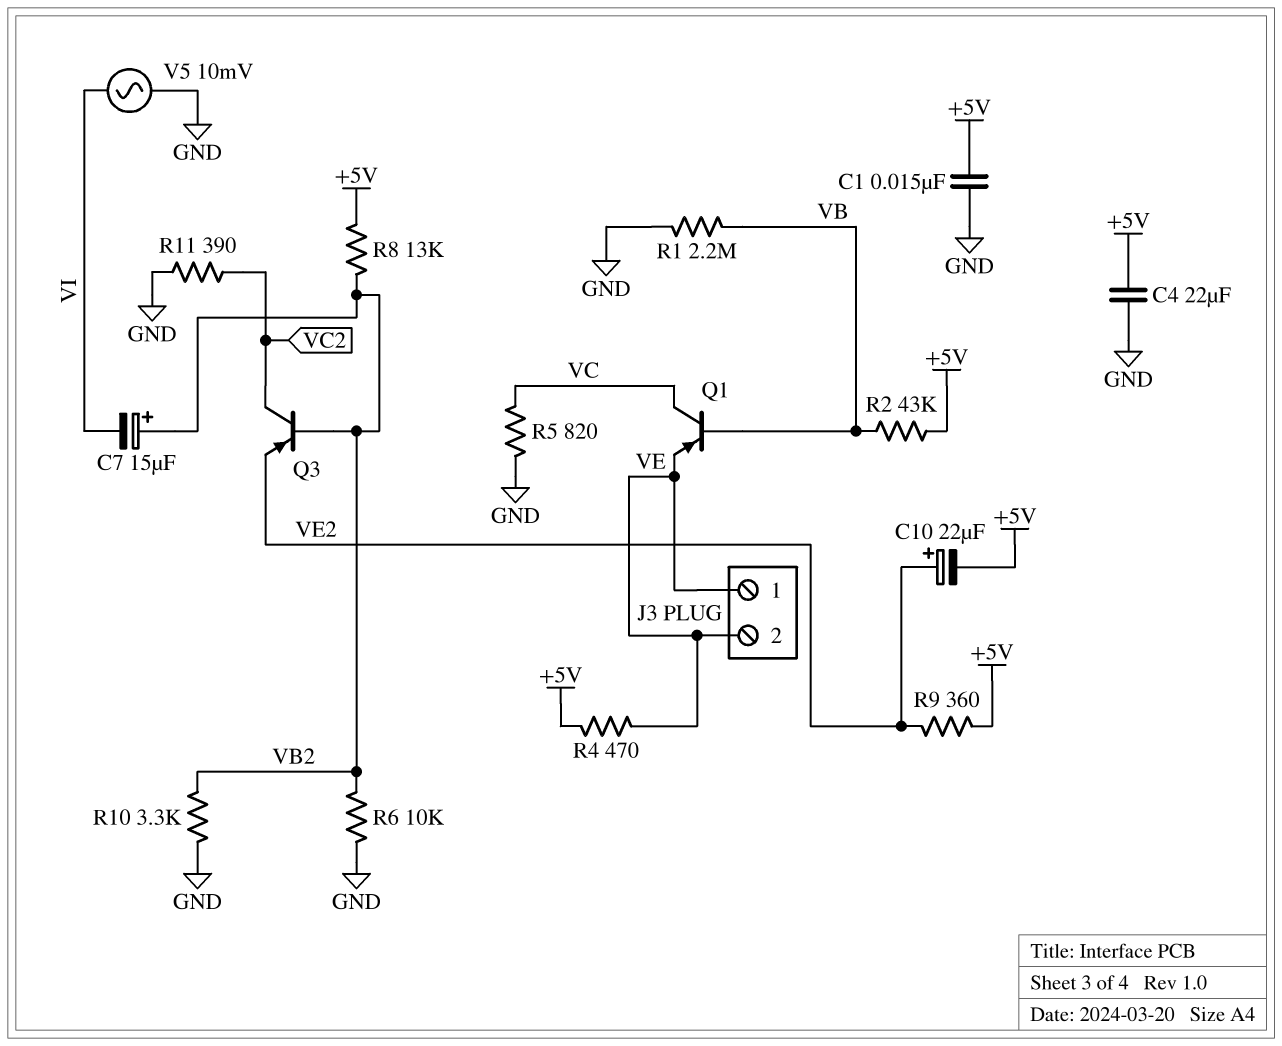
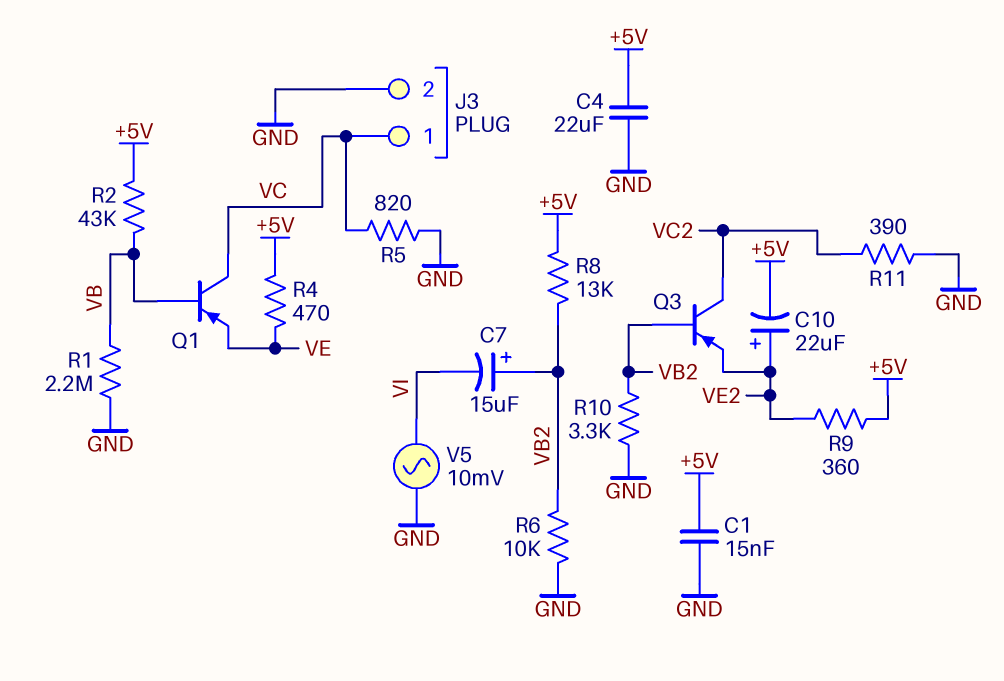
J3 pin 1: VE -> VC
J3 pin 2: VE -> GND

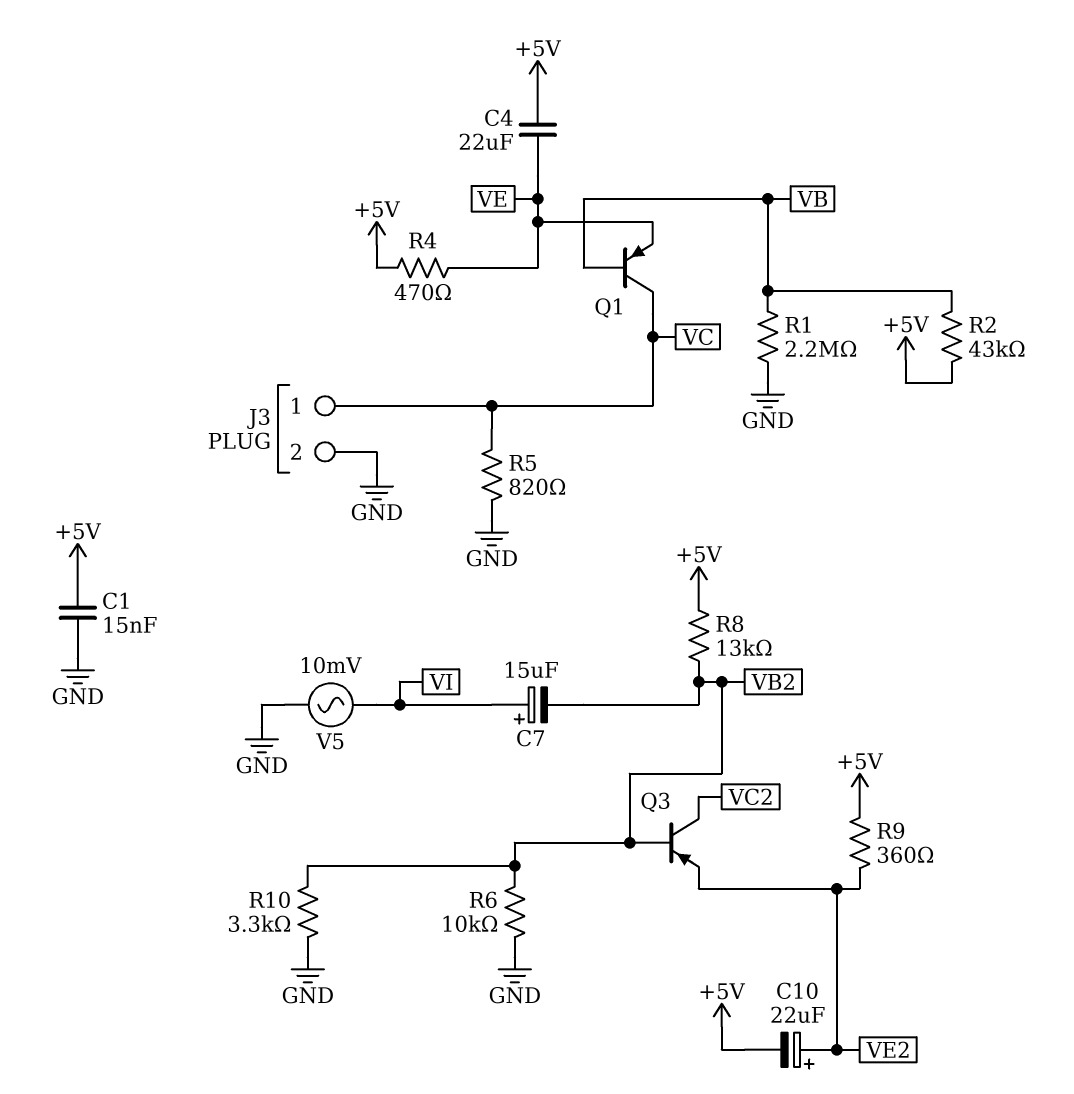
C4: 22uF (+5V, GND) -> 22uF (+5V, VE)
C7: 15uF (plus VB2, minus VI) -> 15uF (plus VI, minus VB2)
R11: 390 (GND, VC2) -> none

